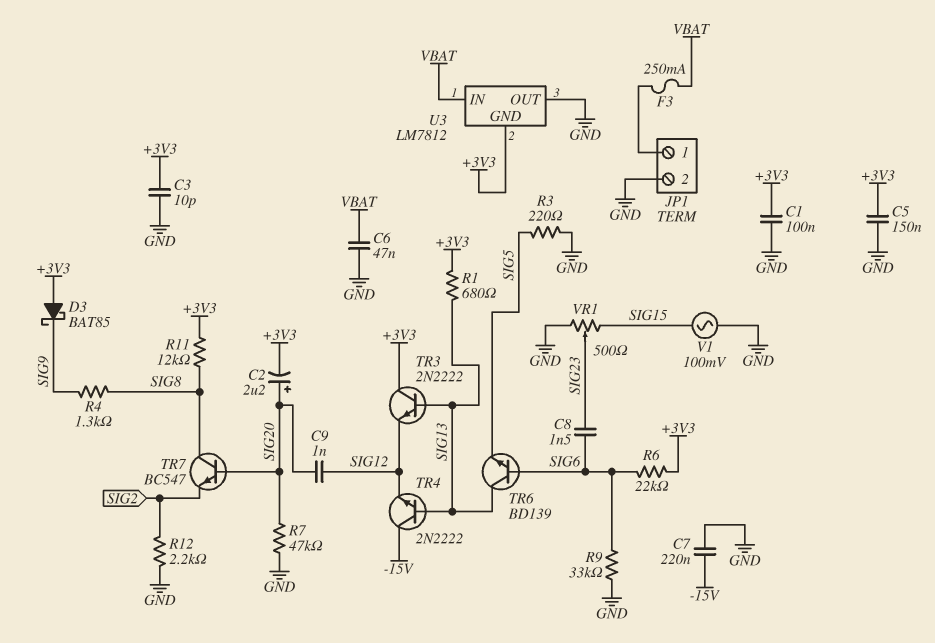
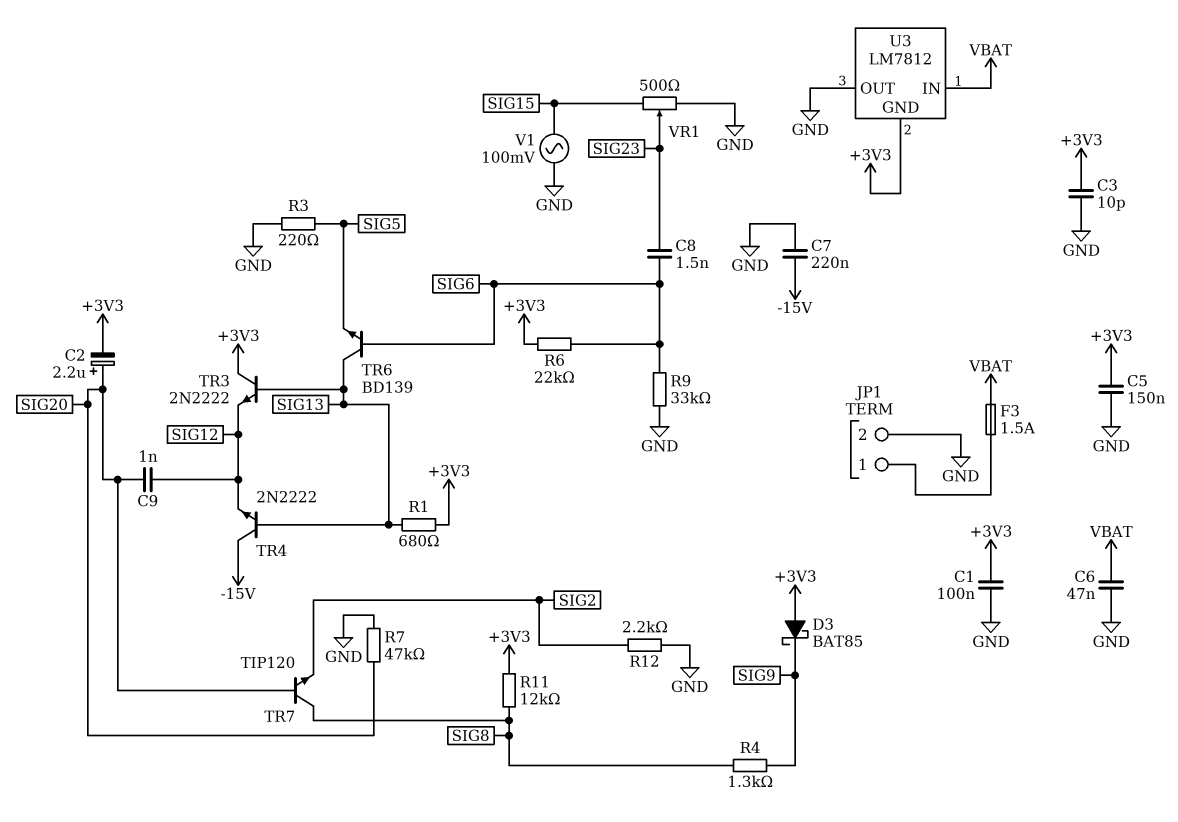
F3: 250mA (JP1/1, VBAT) -> 1.5A (JP1/1, VBAT)
TR7: NPN BC547 (B SIG20, C SIG8, E SIG2) -> NPN TIP120 (B SIG20, C SIG8, E SIG2)

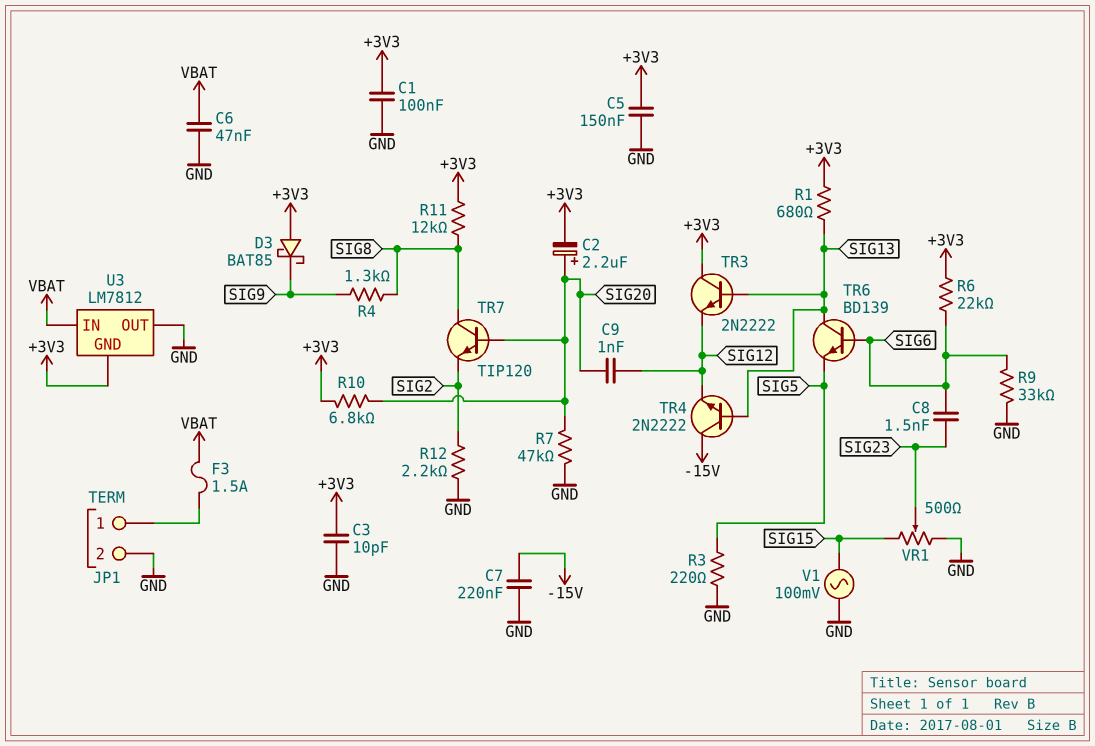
R10: none -> 6.8k (+3V3, SIG20)

